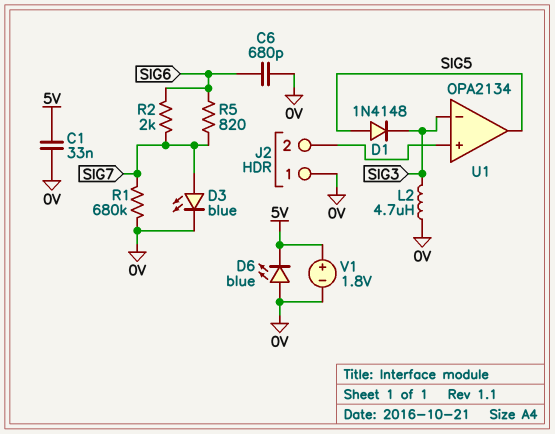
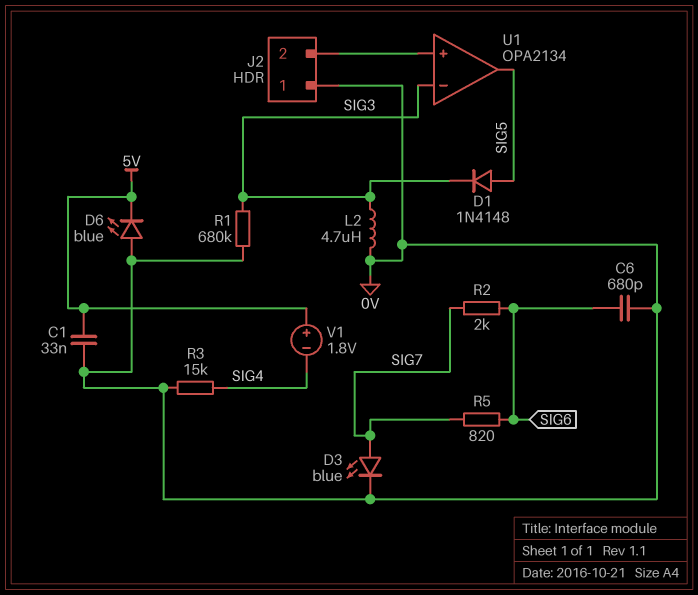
R1: 680k (0V, SIG7) -> 680k (0V, SIG3)
R3: none -> 15k (0V, SIG4)
V1: 1.8V (plus 5V, minus 0V) -> 1.8V (plus 5V, minus SIG4)

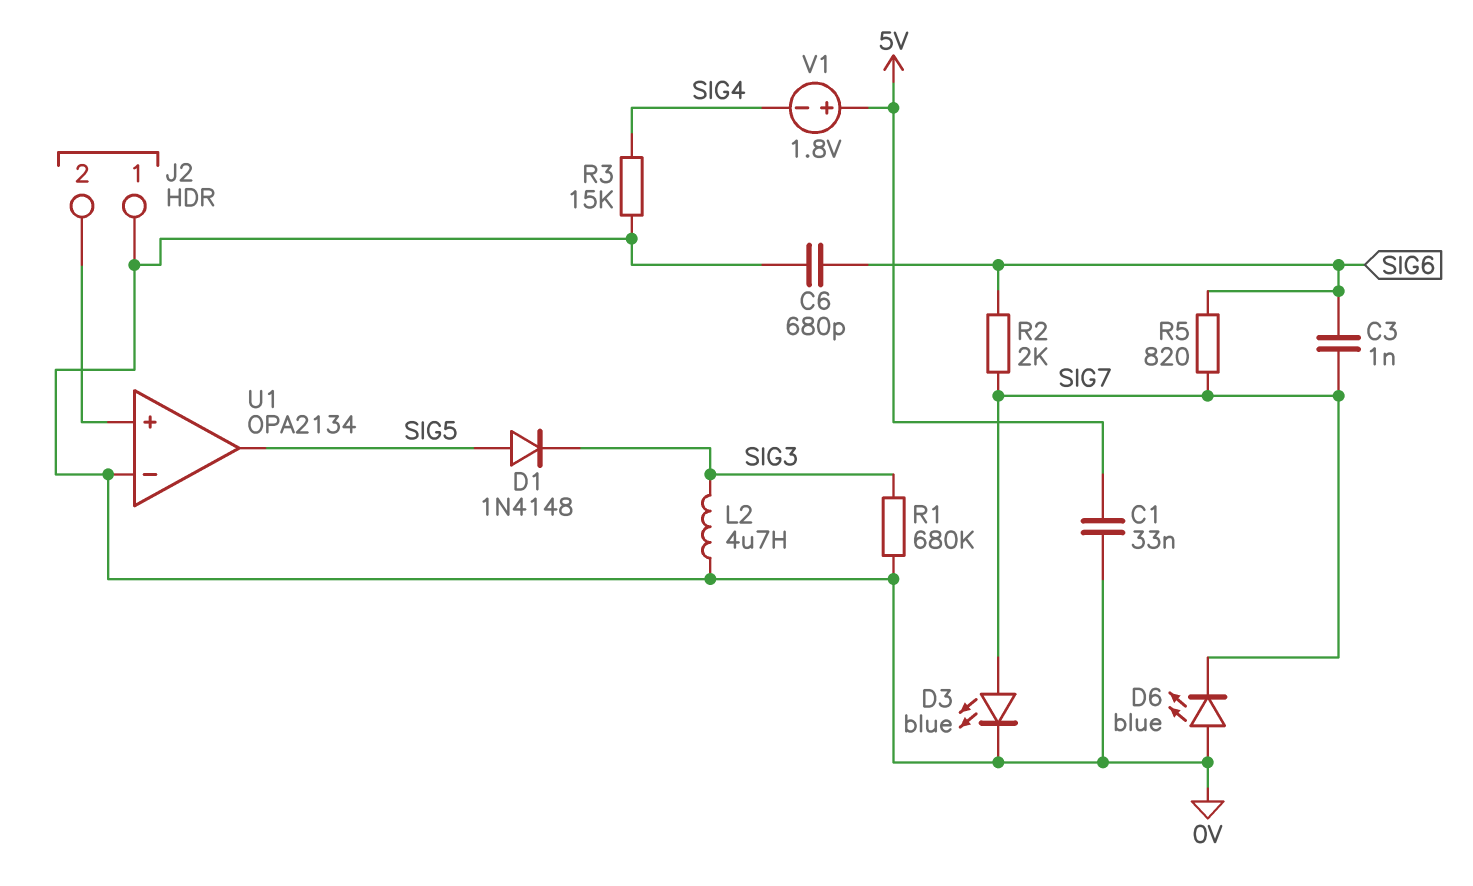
C3: none -> 1nF (SIG6, SIG7)
D6: LED blue (A 0V, K 5V) -> LED blue (A 0V, K SIG7)
U1 pin in-: SIG3 -> 0V

